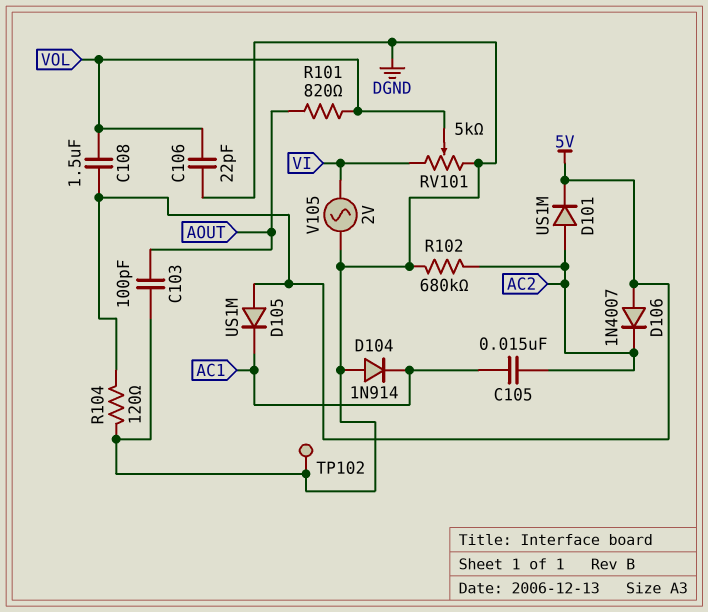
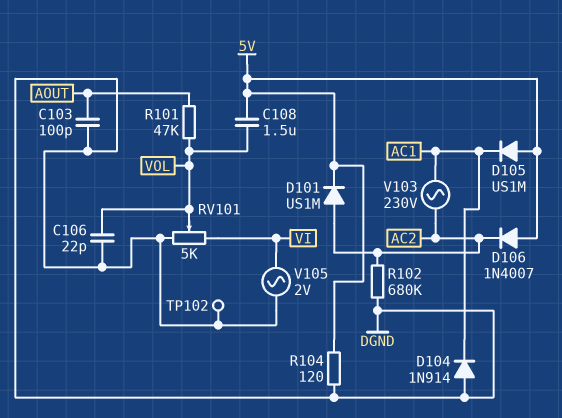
C105: 15nF (AC1, AC2) -> none
R101: 820 (AOUT, VOL) -> 47k (AOUT, VOL)
V103: none -> AC 230V (AC1, AC2)

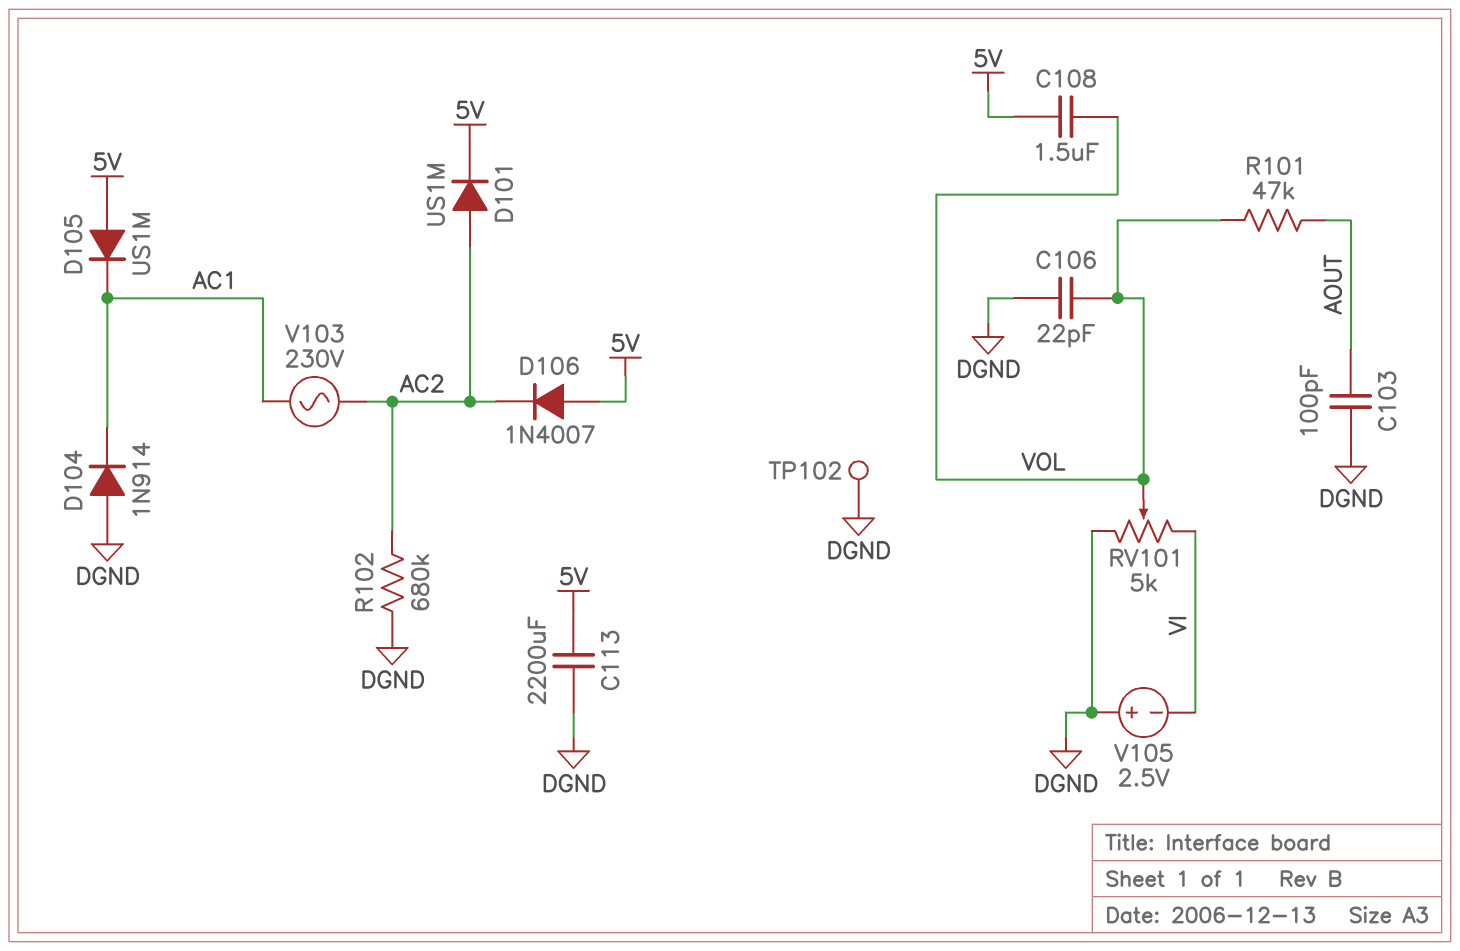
C113: none -> 2200uF (5V, DGND)
R104: 120 (5V, DGND) -> none
V105: AC 2V (DGND, VI) -> 2.5V (plus DGND, minus VI)

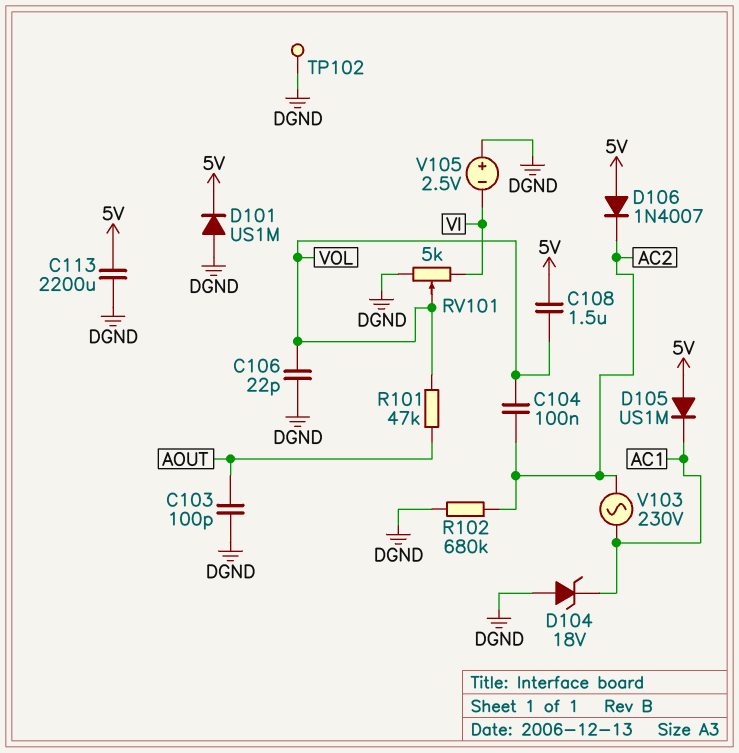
C104: none -> 100nF (AC2, VOL)
D101: diode US1M (A AC2, K 5V) -> diode US1M (A DGND, K 5V)
D104: diode 1N914 (A DGND, K AC1) -> zener 18V (A DGND, K AC1)

